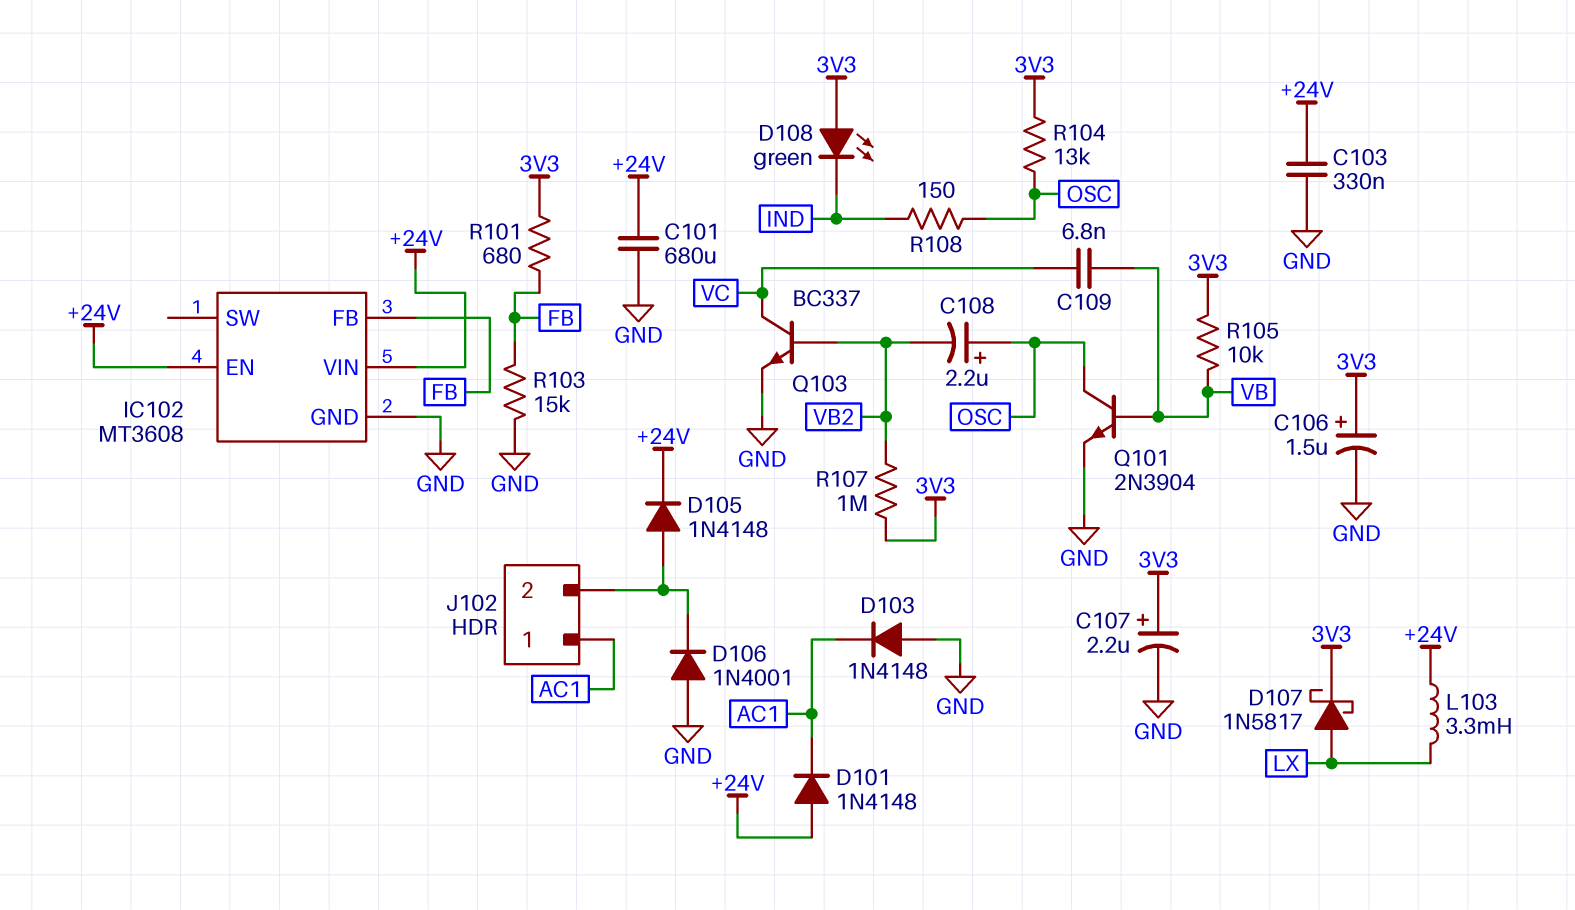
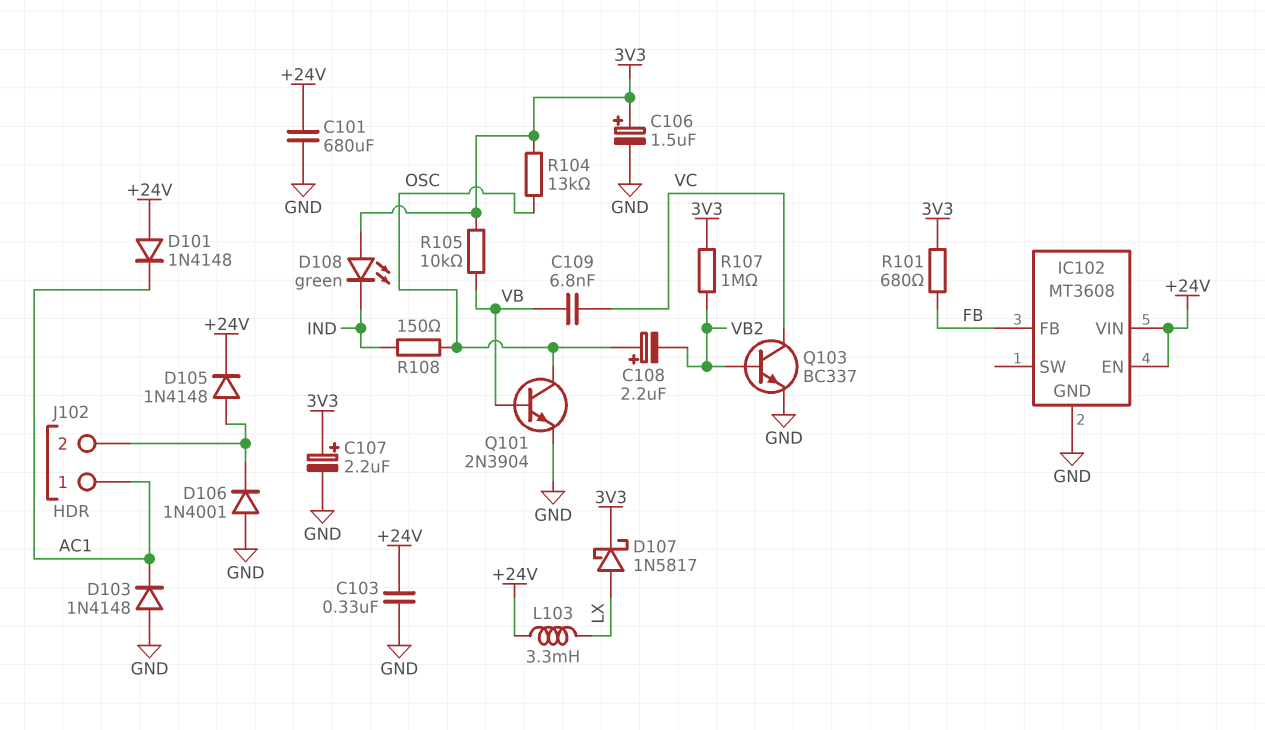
R103: 15k (FB, GND) -> none

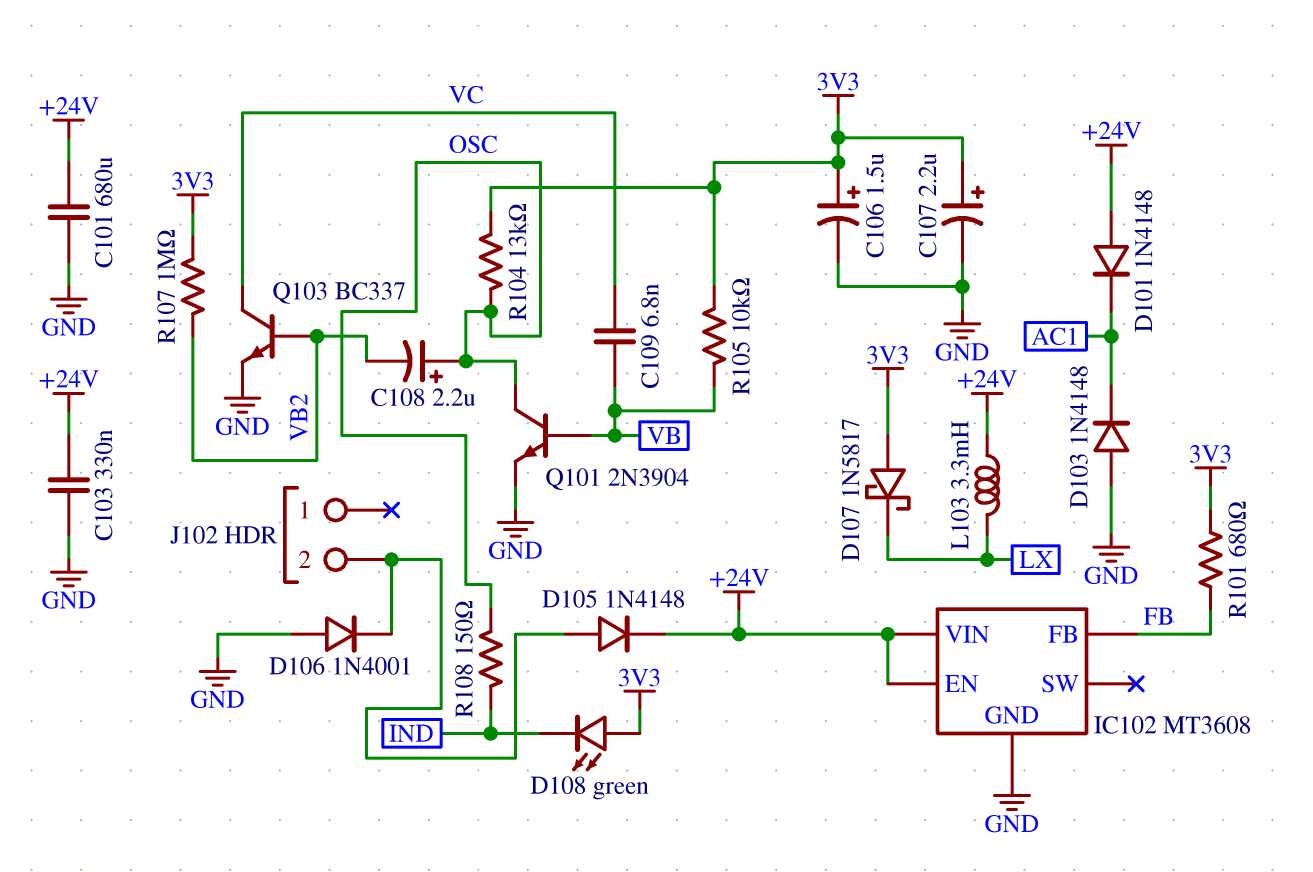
D107: schottky 1N5817 (A LX, K 3V3) -> schottky 1N5817 (A 3V3, K LX)
J102 pin 1: AC1 -> none

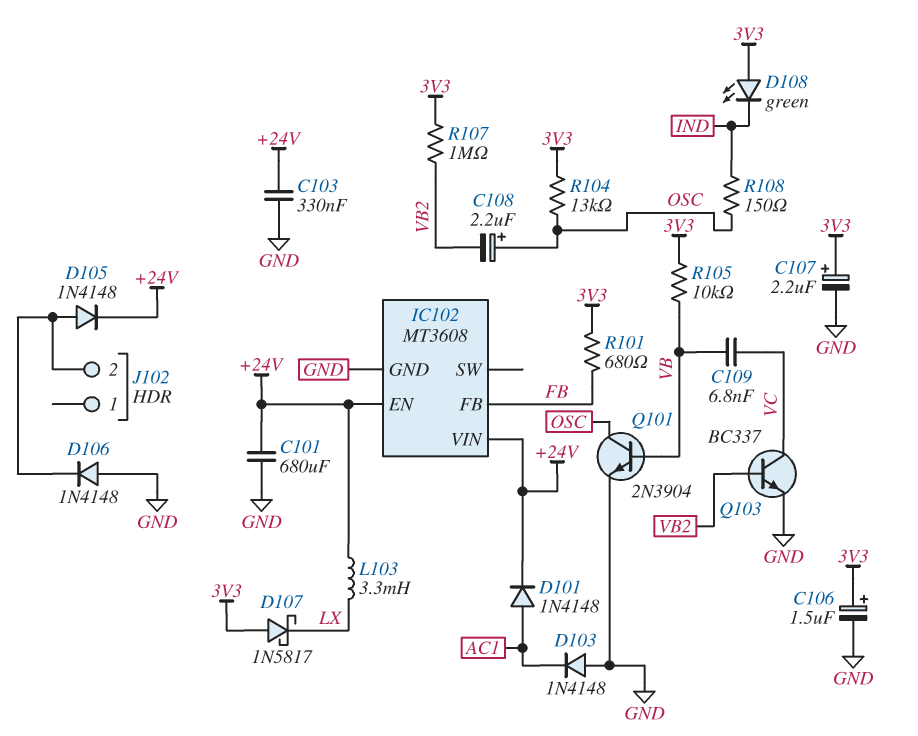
D101: diode 1N4148 (A +24V, K AC1) -> diode 1N4148 (A AC1, K +24V)
D106: diode 1N4001 (A GND, K J102/2) -> diode 1N4148 (A GND, K J102/2)

